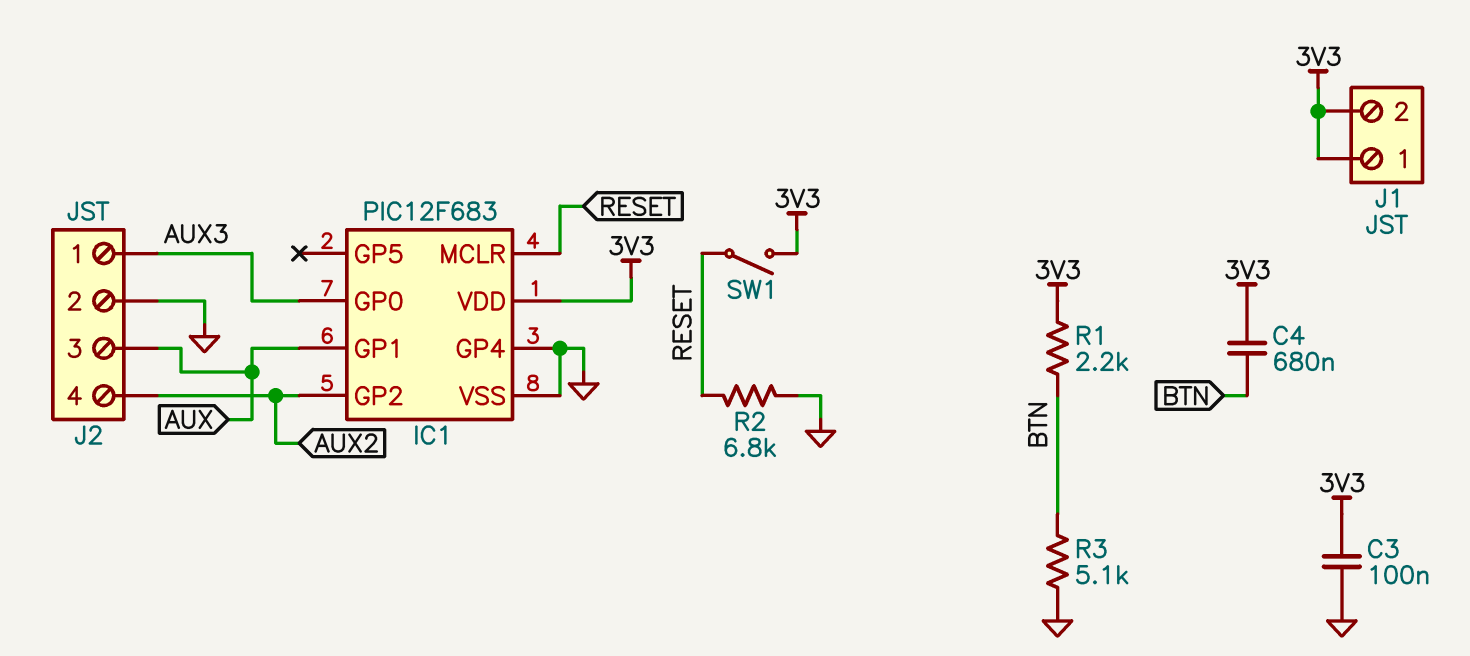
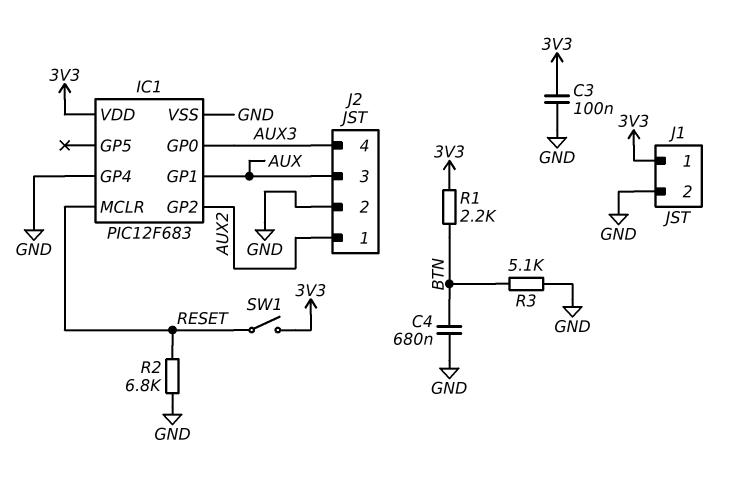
C4: 680nF (3V3, BTN) -> 680nF (BTN, GND)
J1 pin 2: 3V3 -> GND
J2 pin 1: AUX3 -> AUX2
J2 pin 4: AUX2 -> AUX3

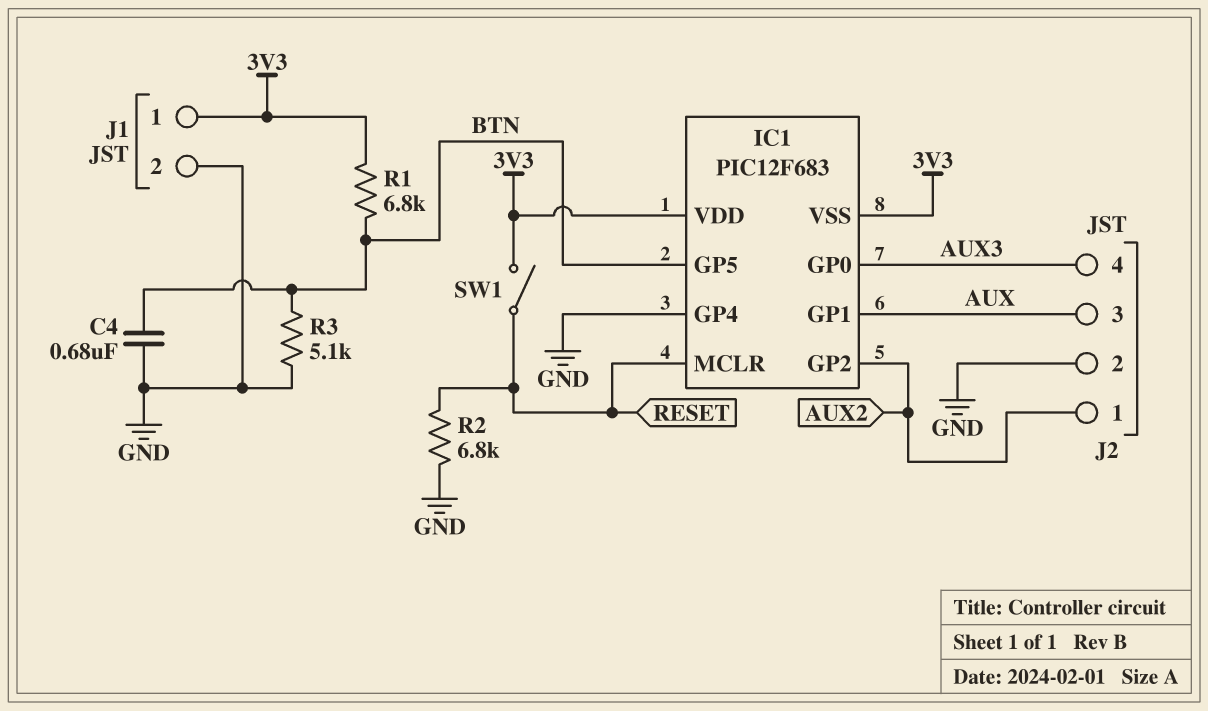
C3: 100nF (3V3, GND) -> none
IC1 pin GP5: none -> BTN
IC1 pin VSS: GND -> 3V3
R1: 2.2k (3V3, BTN) -> 6.8k (3V3, BTN)

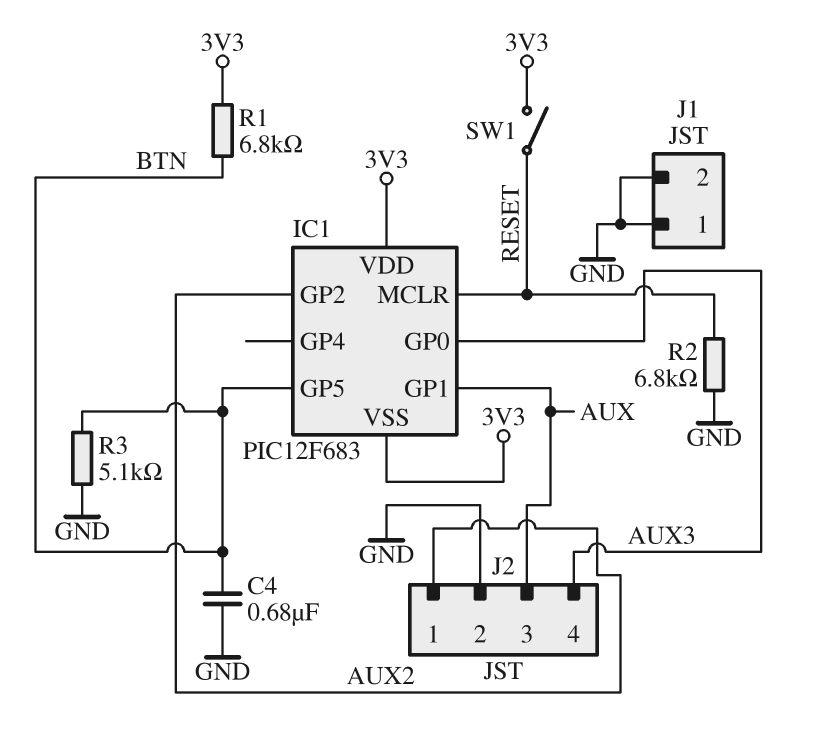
IC1 pin GP4: GND -> none
J1 pin 1: 3V3 -> GND

